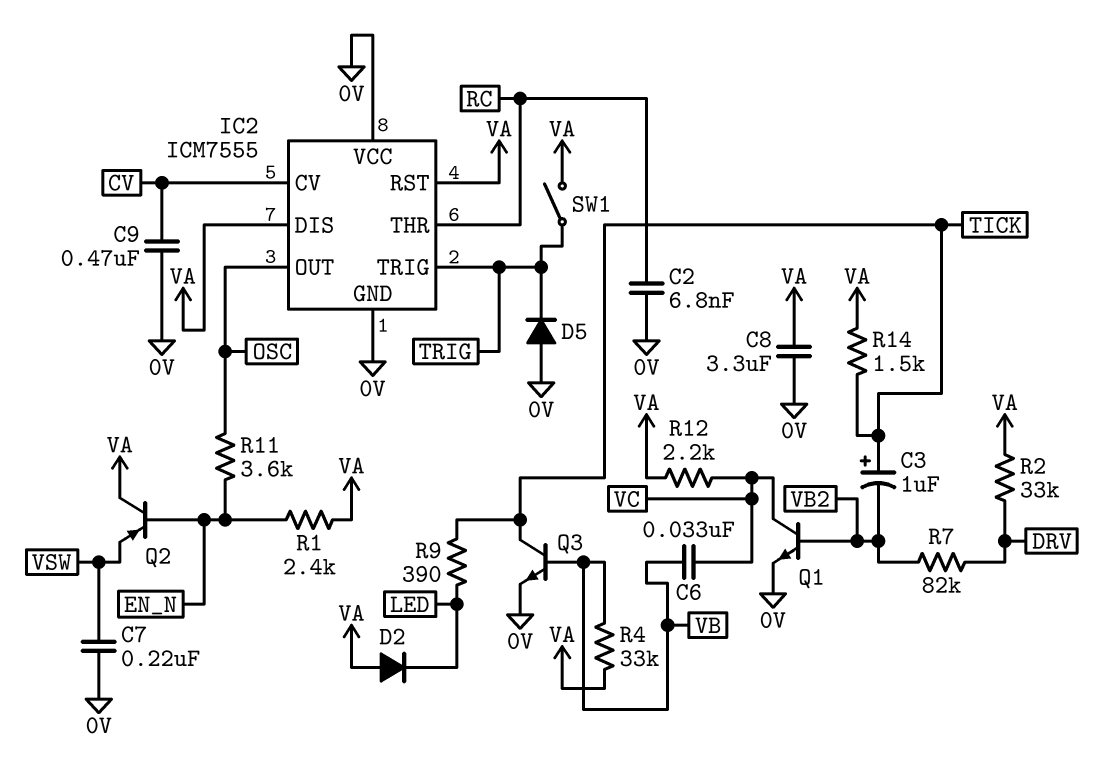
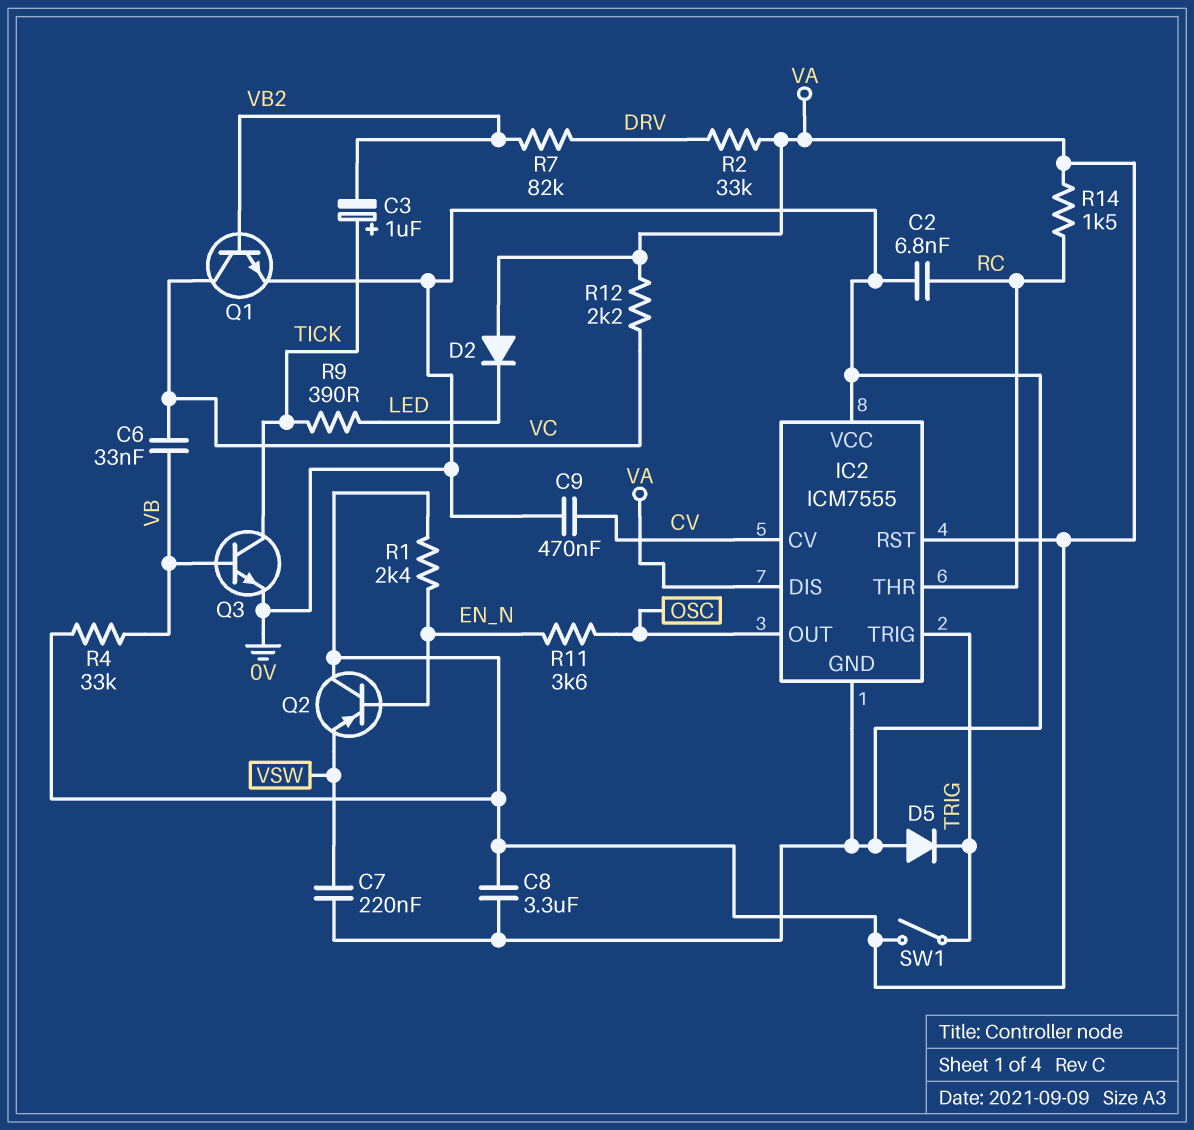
R14: 1.5k (TICK, VA) -> 1.5k (RC, VA)

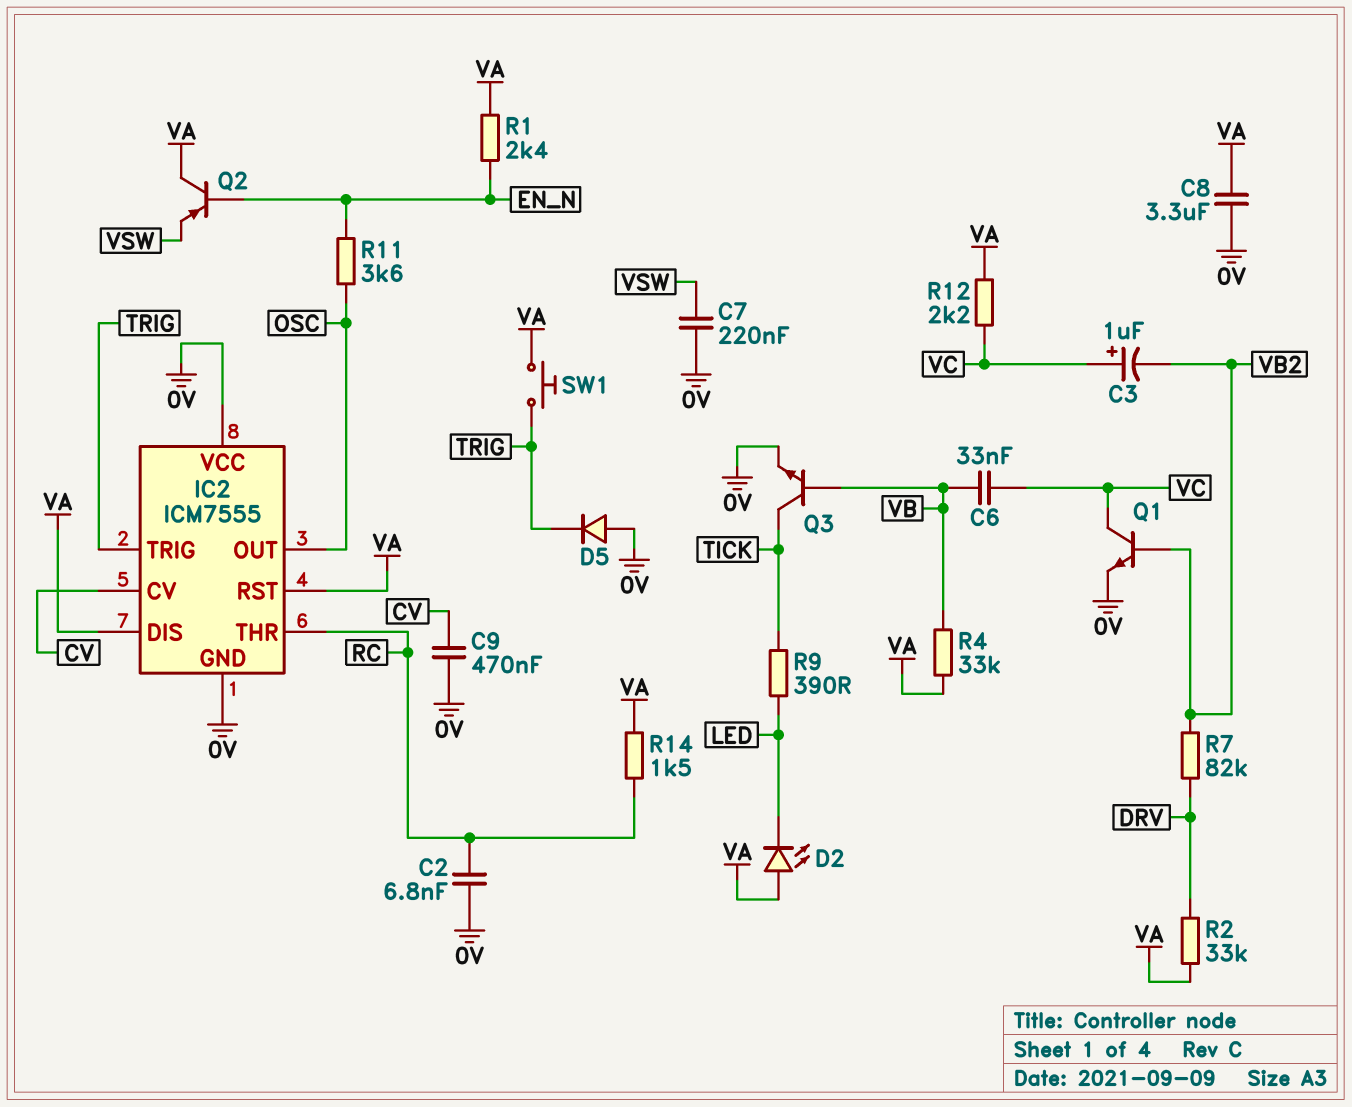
C3: 1uF (plus TICK, minus VB2) -> 1uF (plus VC, minus VB2)
D2: diode (A VA, K LED) -> LED (A VA, K LED)
SW1: switch (TRIG, VA) -> button (TRIG, VA)

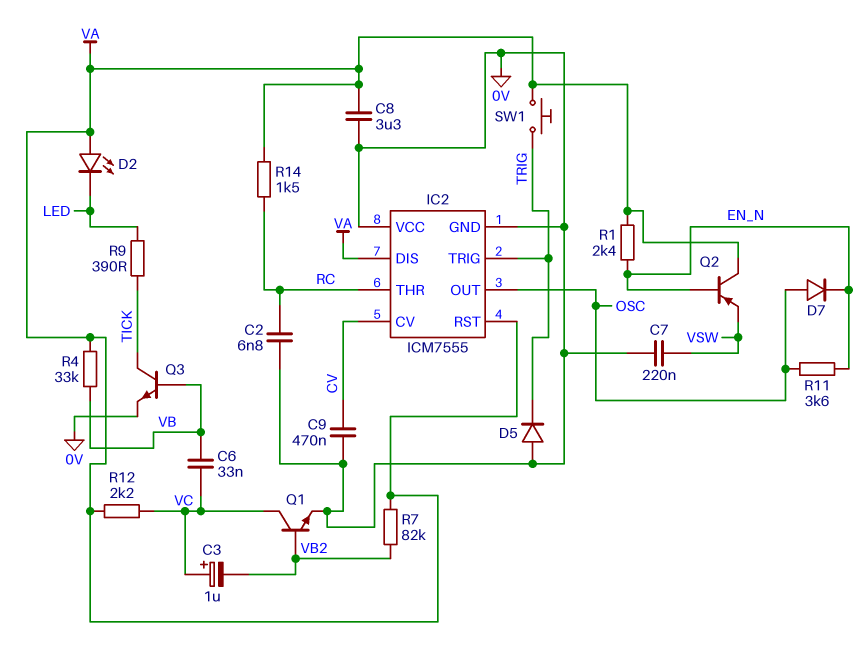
D7: none -> diode (A OSC, K EN_N)
R2: 33k (DRV, VA) -> none
R7: 82k (DRV, VB2) -> 82k (VA, VB2)

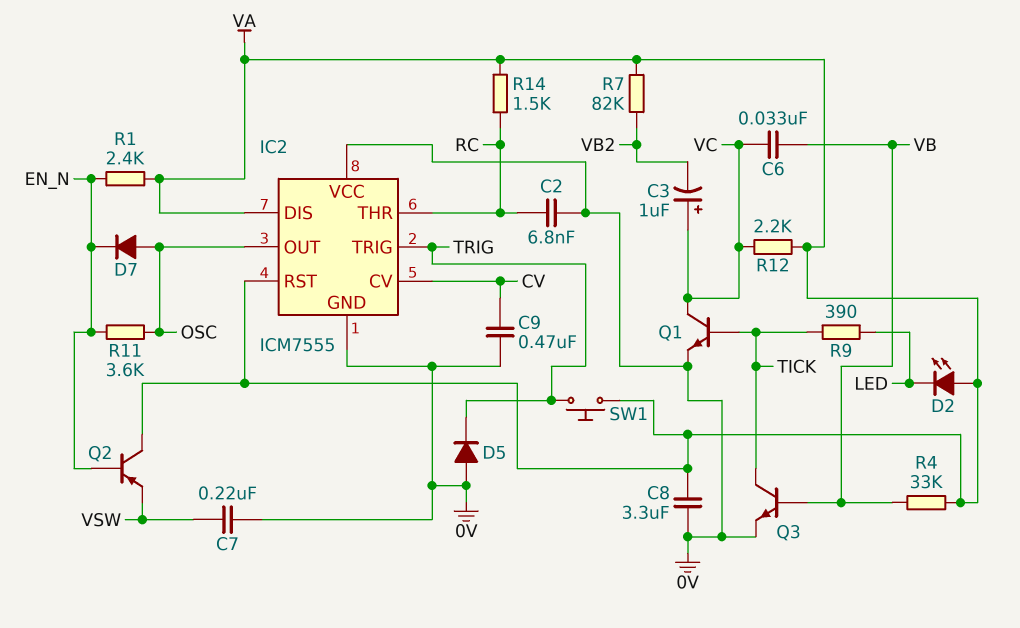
Q1: NPN (B VB2, C VC, E 0V) -> NPN (B TICK, C VC, E 0V)

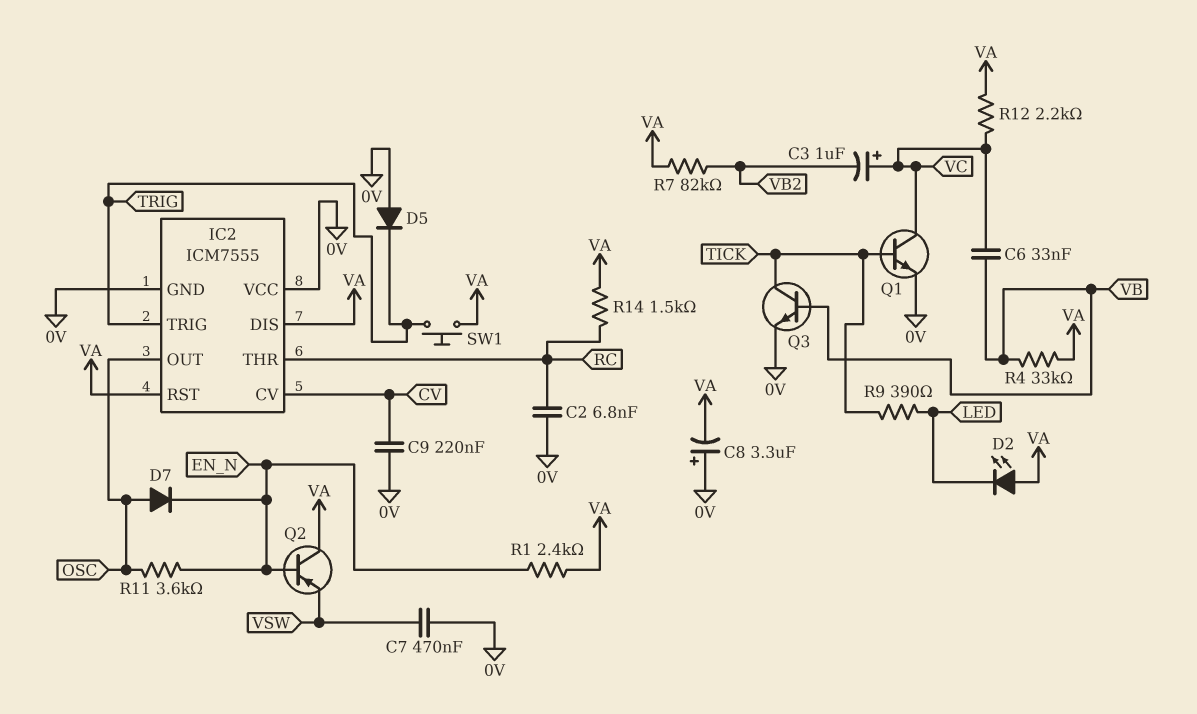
C7: 220nF (0V, VSW) -> 470nF (0V, VSW)
C8: 3.3uF (0V, VA) -> 3.3uF (plus 0V, minus VA)
C9: 470nF (0V, CV) -> 220nF (0V, CV)

